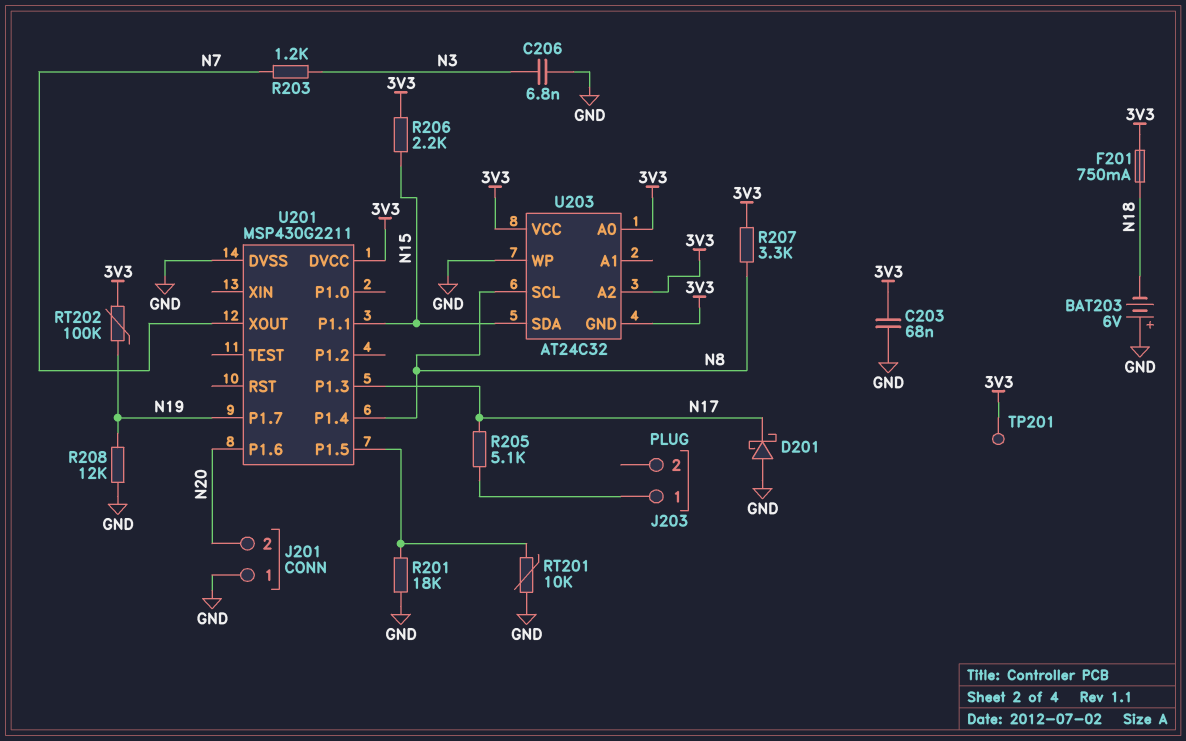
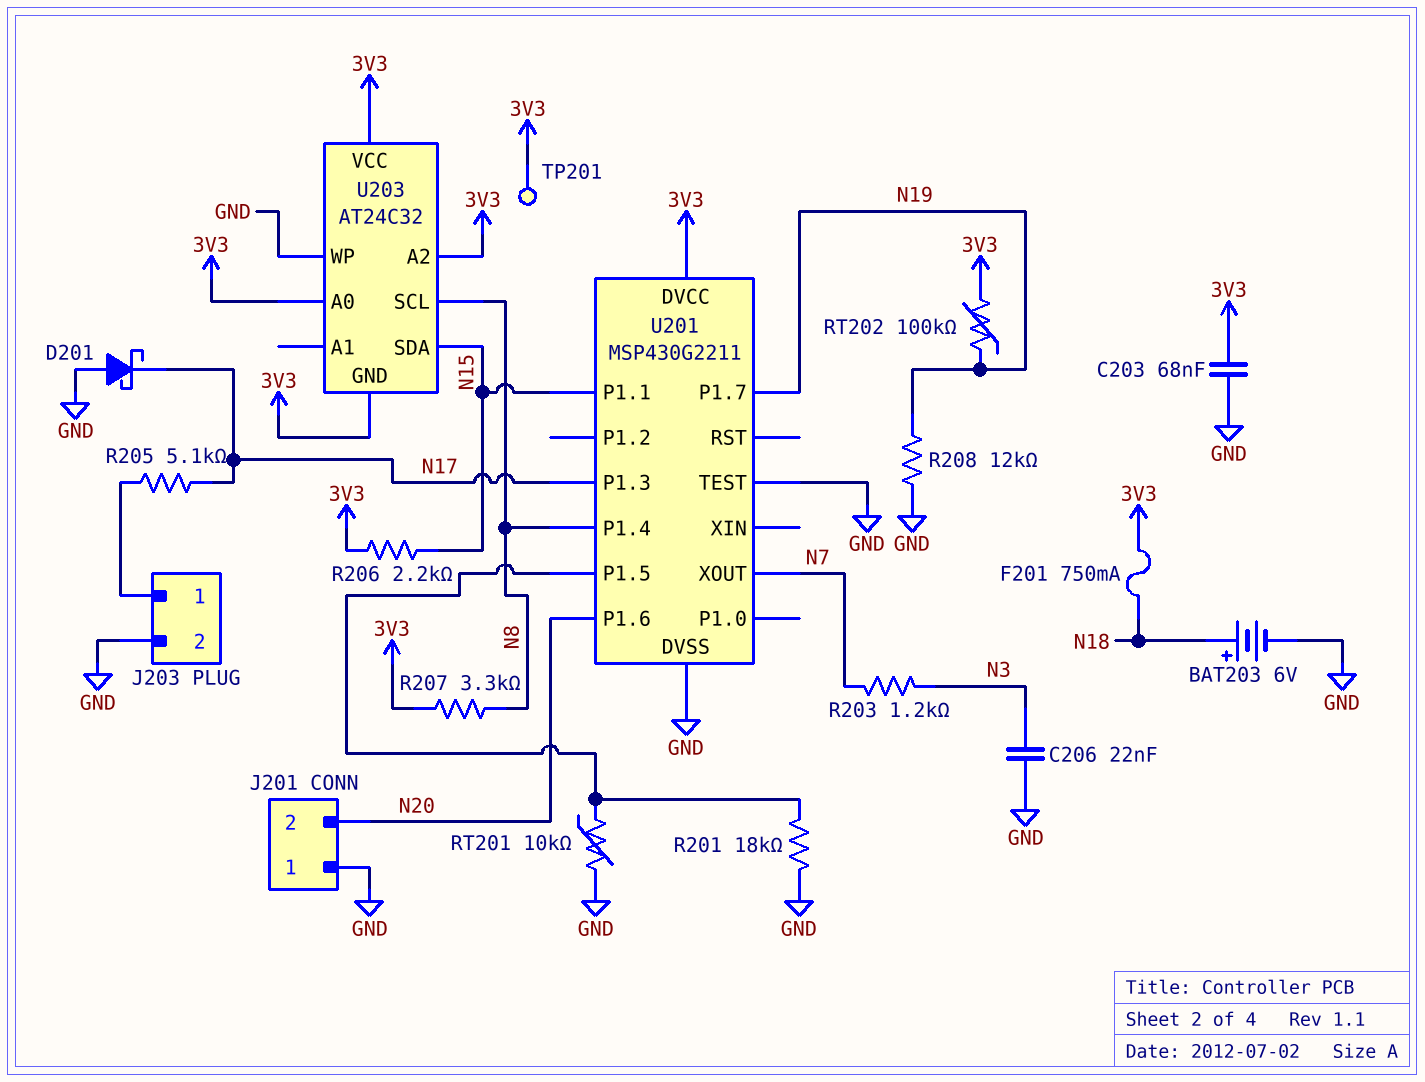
BAT203: 6V (plus GND, minus N18) -> 6V (plus N18, minus GND)
C206: 6.8nF (GND, N3) -> 22nF (GND, N3)
J203 pin 2: none -> GND
U201 pin TEST: none -> GND

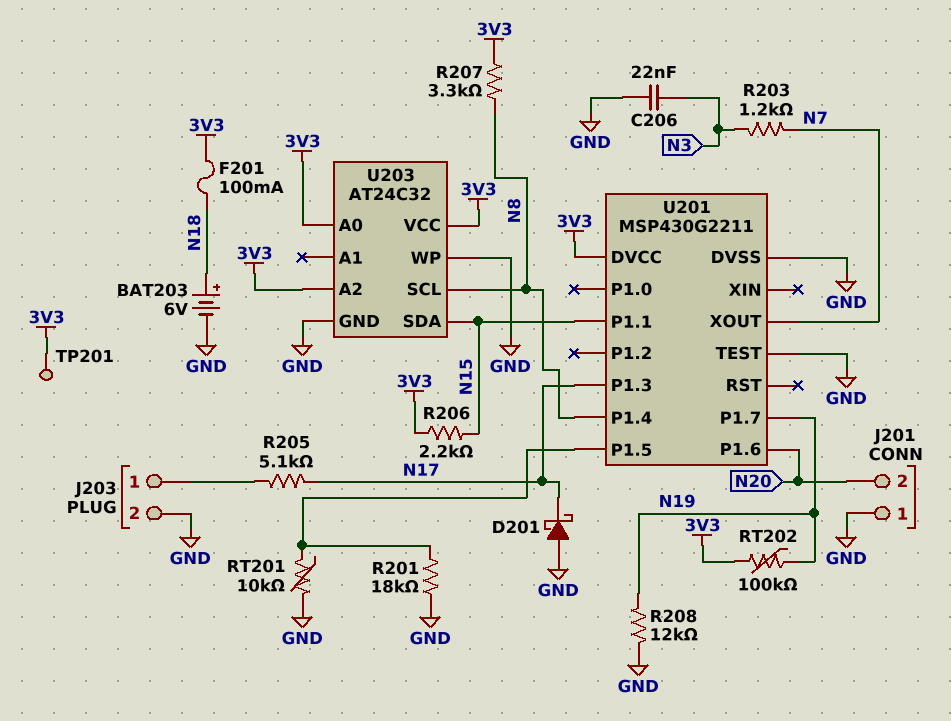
C203: 68nF (3V3, GND) -> none
F201: 750mA (3V3, N18) -> 100mA (3V3, N18)
U203 pin GND: 3V3 -> GND

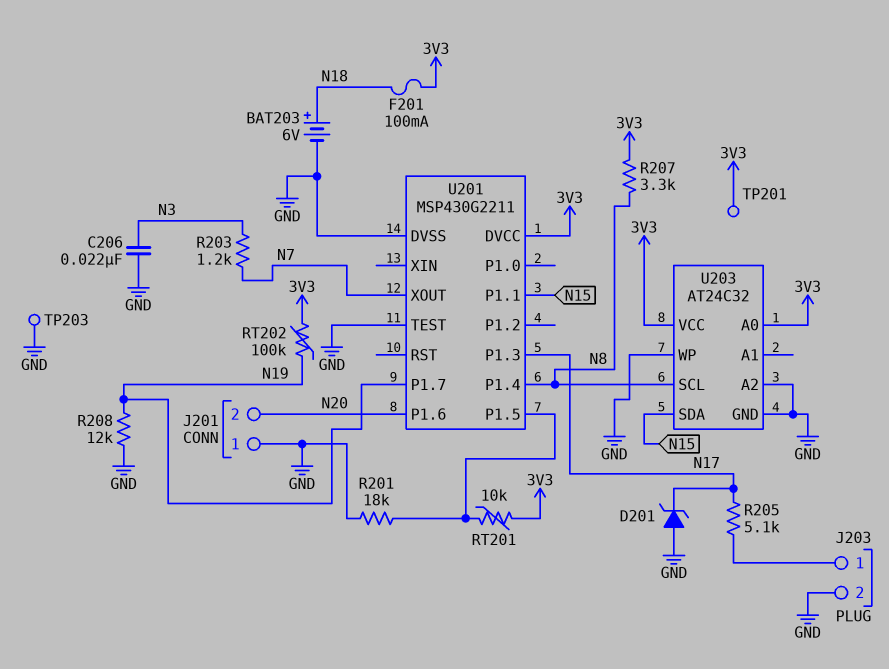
D201: schottky (A GND, K N17) -> zener (A GND, K N17)
R206: 2.2k (3V3, N15) -> none
RT201: 10k (GND, U201/P1.5) -> 10k (3V3, U201/P1.5)
TP203: none -> test point (GND)
U203 pin A2: 3V3 -> GND

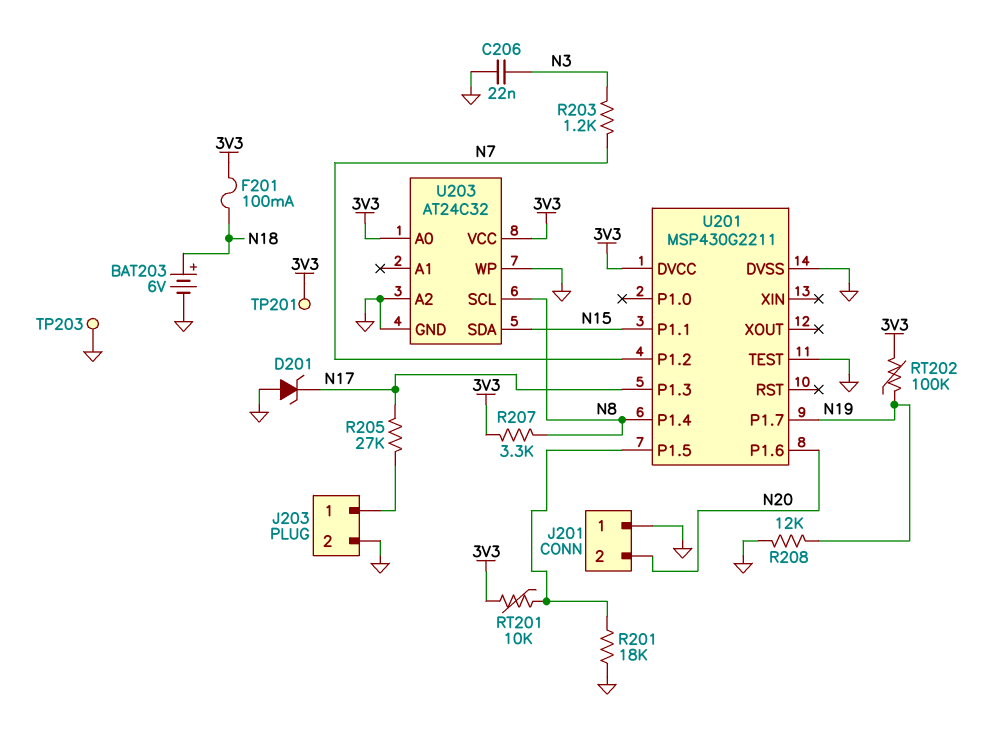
R205: 5.1k (J203/1, N17) -> 27k (J203/1, N17)
U201 pin P1.2: none -> N7
U201 pin XOUT: N7 -> none

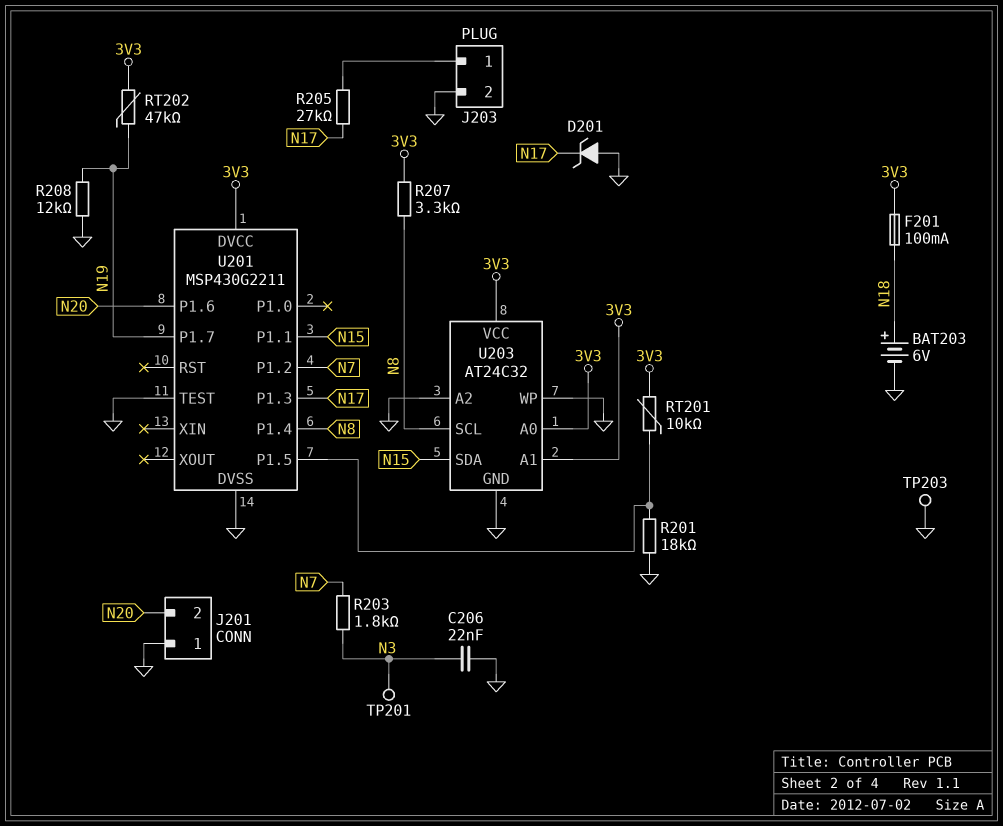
R203: 1.2k (N3, N7) -> 1.8k (N3, N7)
RT202: 100k (3V3, N19) -> 47k (3V3, N19)
TP201: test point (3V3) -> test point (N3)
U203 pin A1: none -> 3V3

